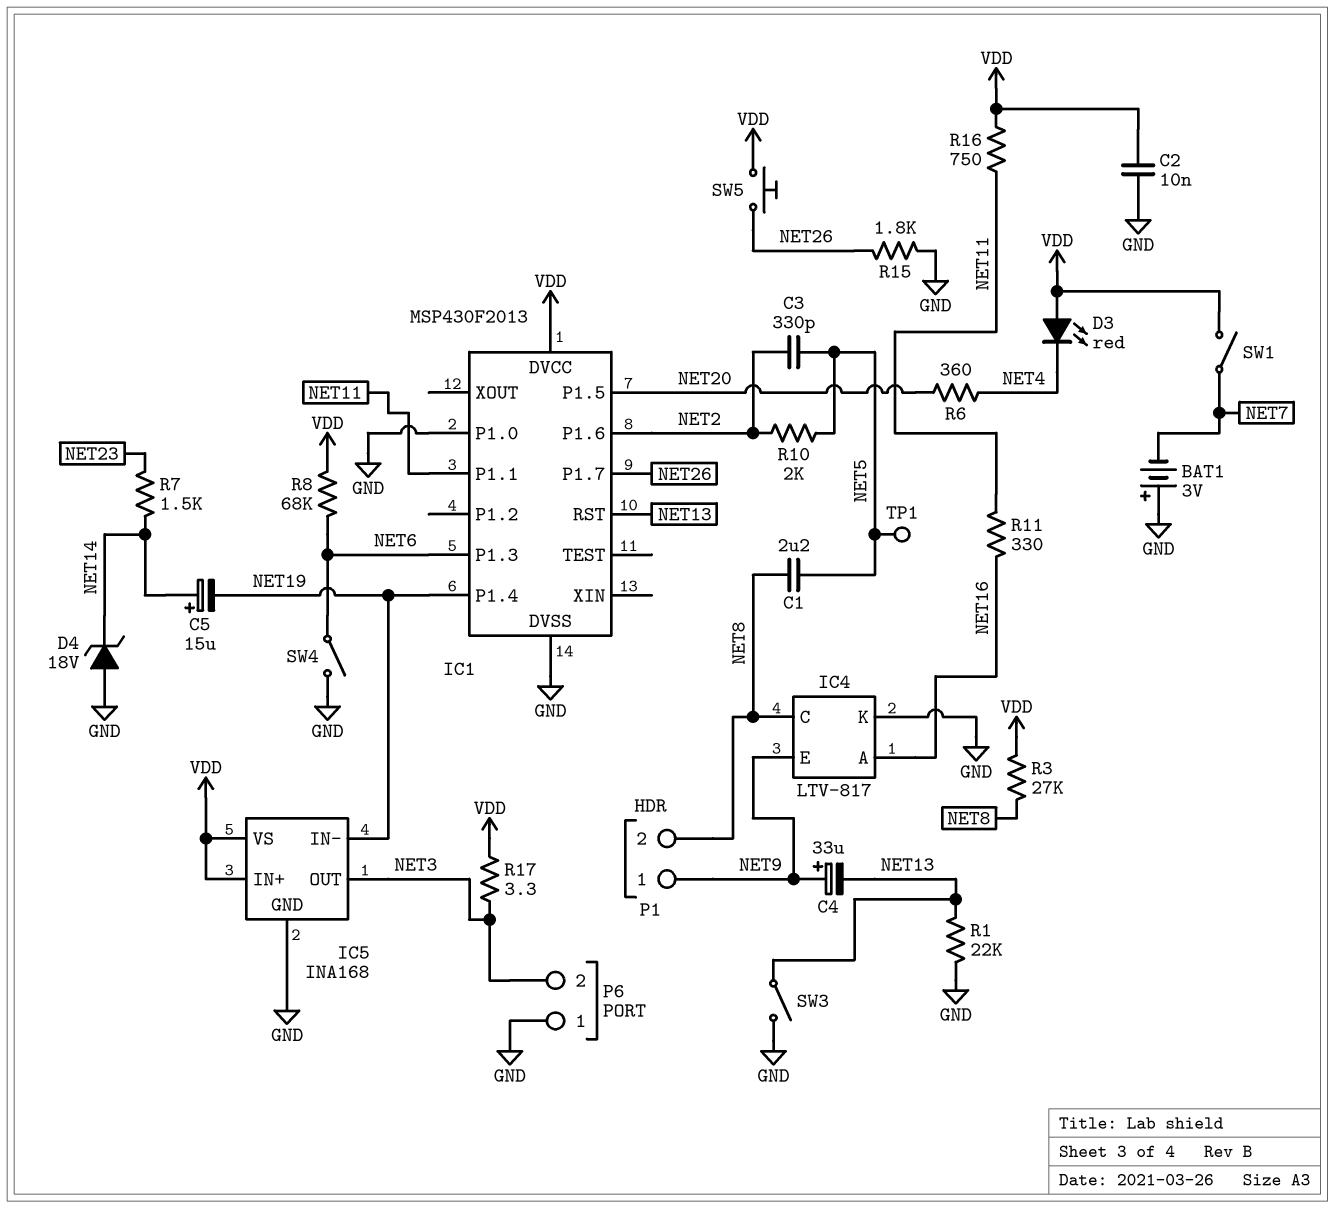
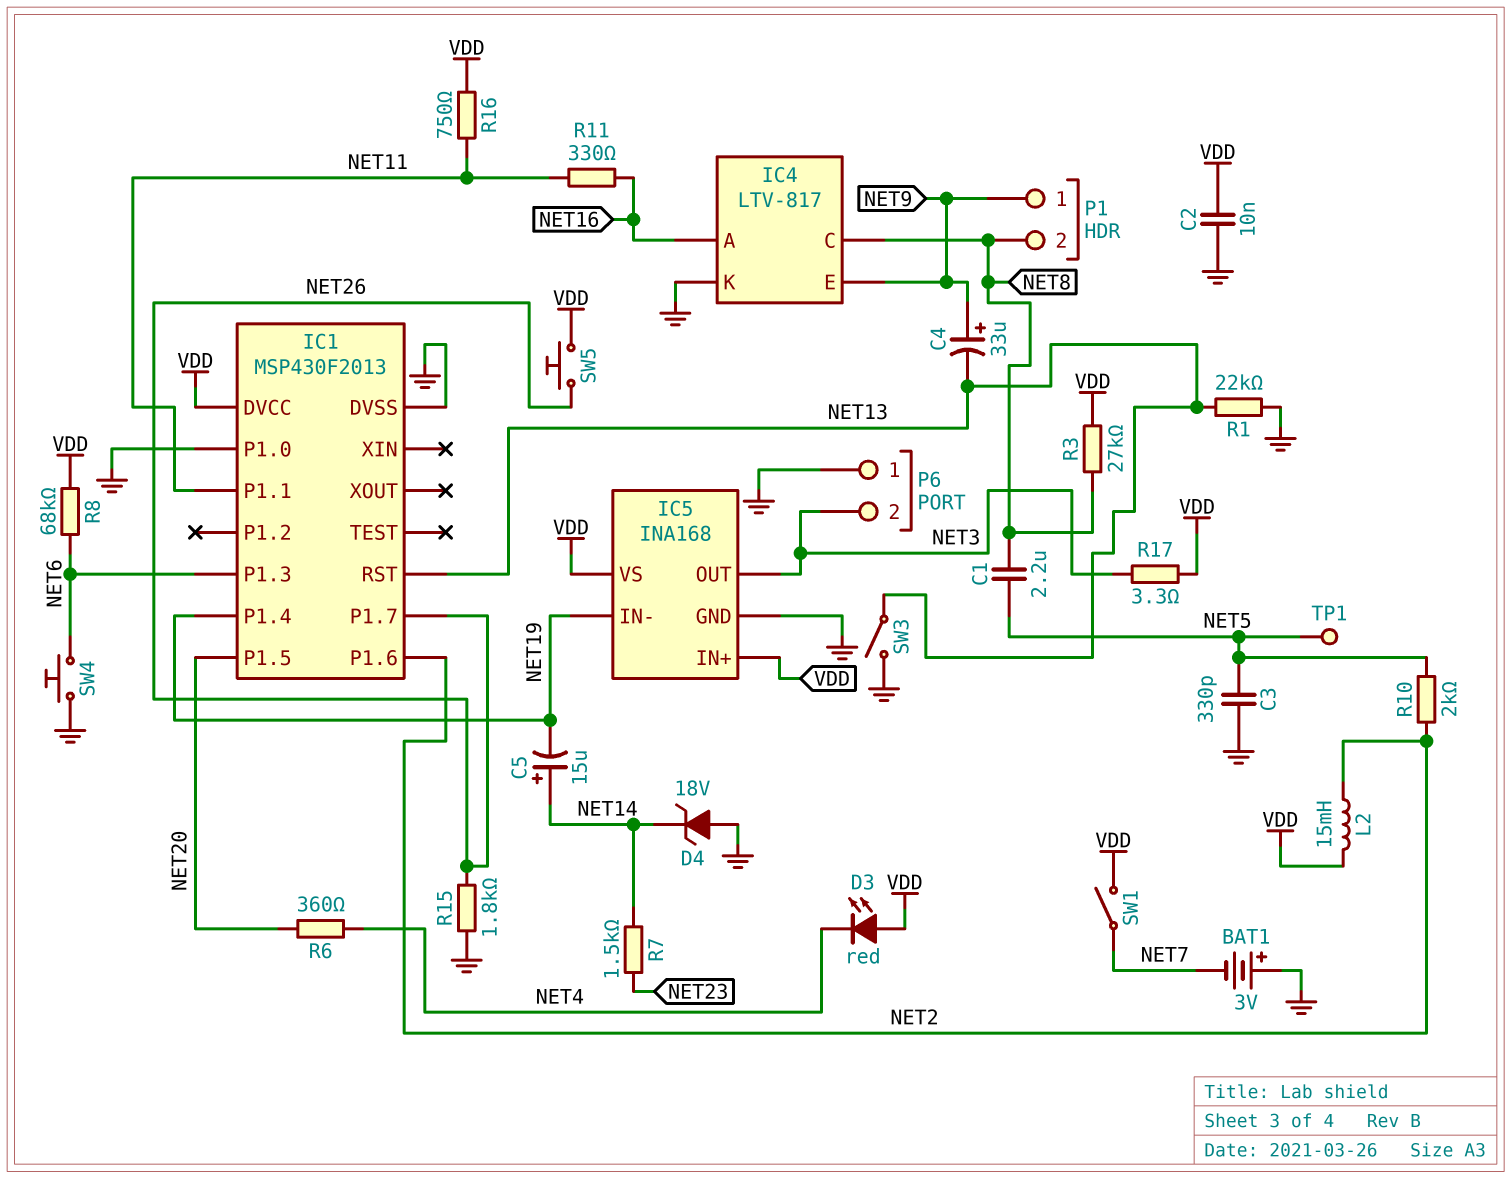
C3: 330pF (NET2, NET5) -> 330pF (GND, NET5)
L2: none -> 15mH (NET2, VDD)
SW4: switch (GND, NET6) -> button (GND, NET6)

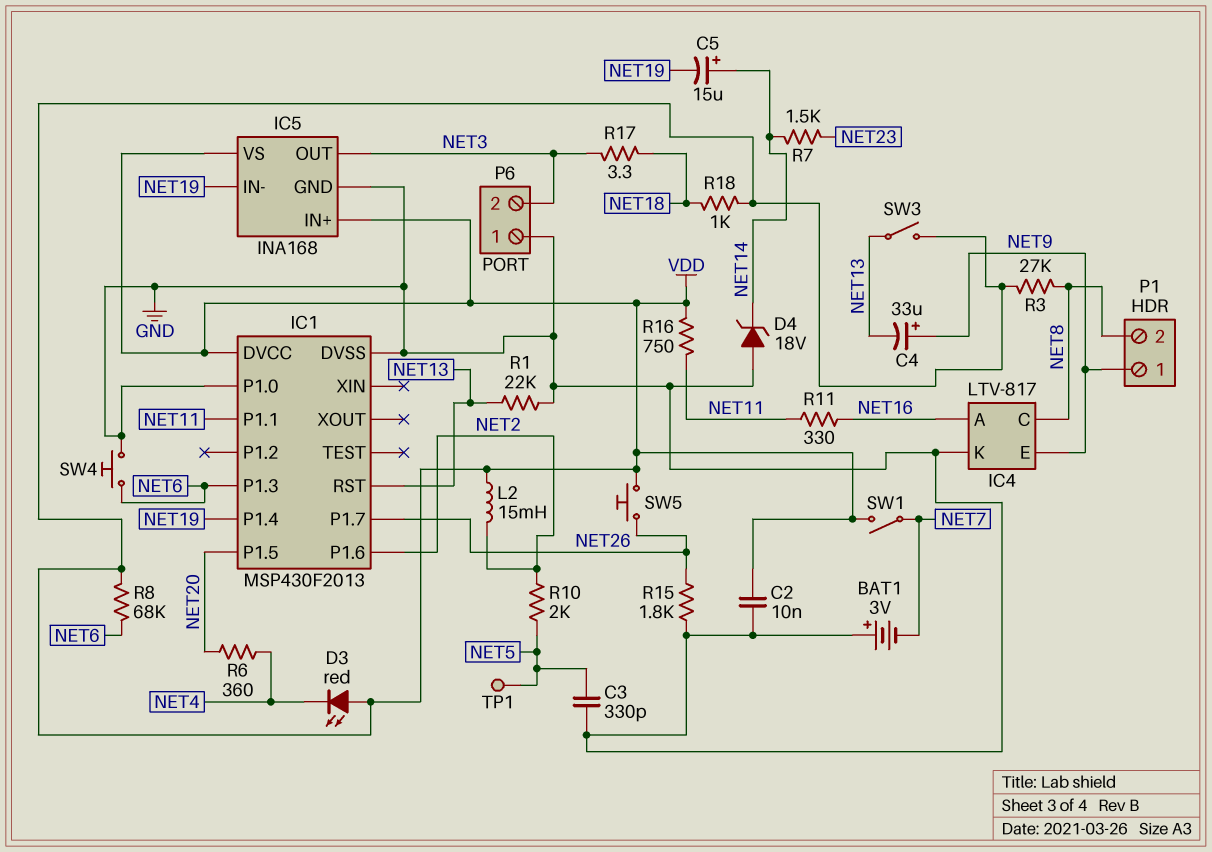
C1: 2.2uF (NET5, NET8) -> none
R17: 3.3 (NET3, VDD) -> 3.3 (NET3, NET18)
R18: none -> 1k (NET18, VDD)
SW3: switch (GND, NET13) -> switch (NET13, VDD)

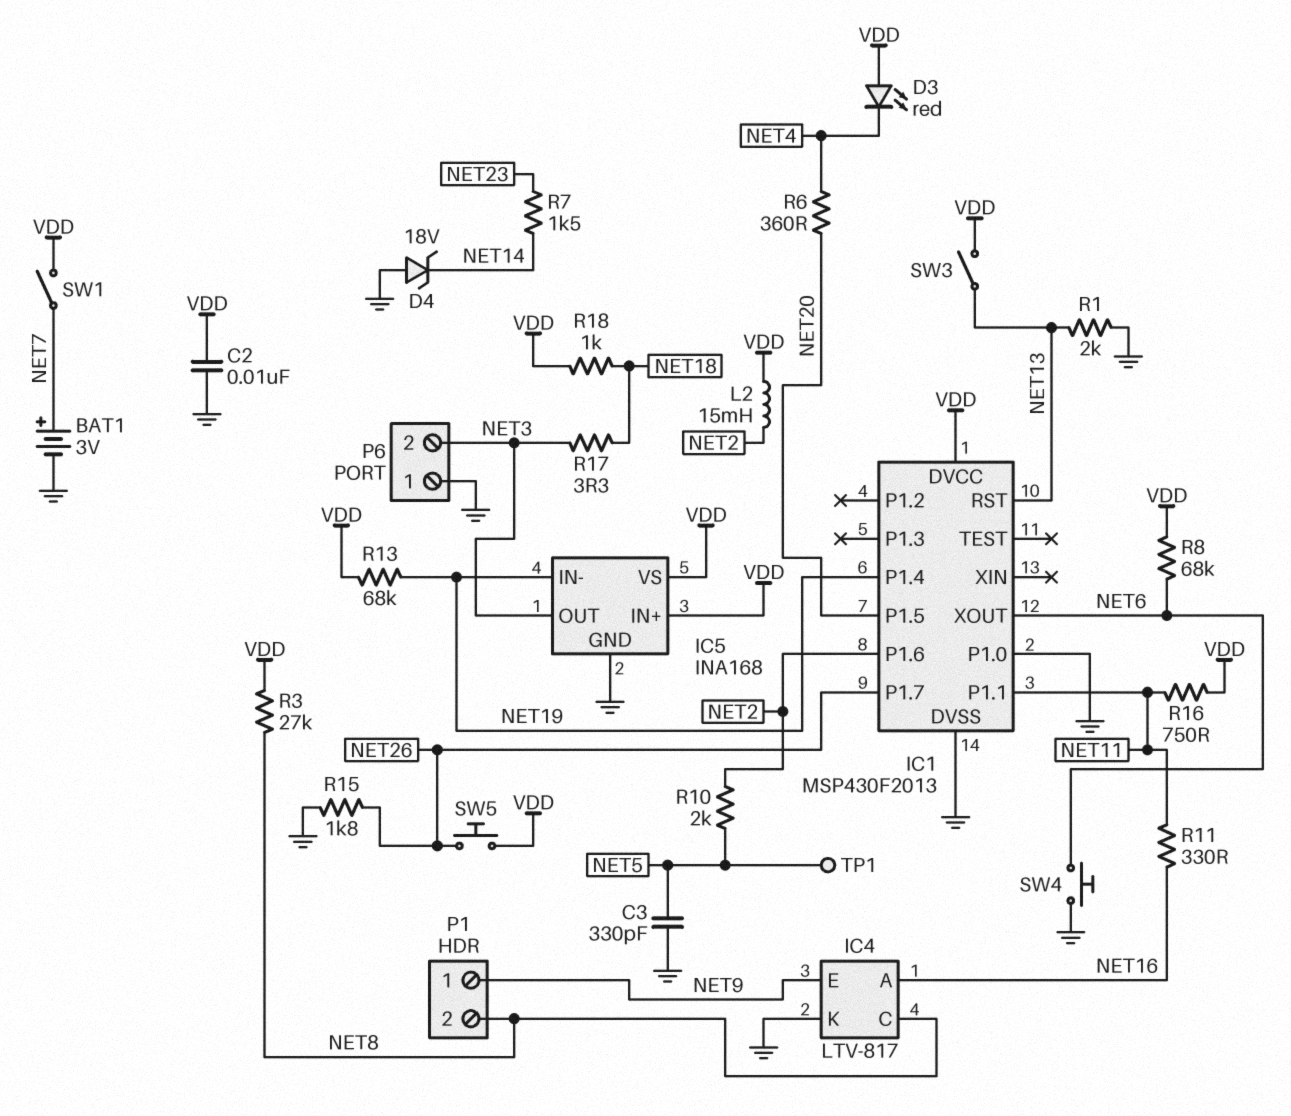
BAT1: 3V (plus GND, minus NET7) -> 3V (plus NET7, minus GND)
C4: 33uF (plus NET9, minus NET13) -> none
C5: 15uF (plus NET14, minus NET19) -> none
IC1 pin P1.3: NET6 -> none
IC1 pin XOUT: none -> NET6
R1: 22k (GND, NET13) -> 2k (GND, NET13)
R13: none -> 68k (NET19, VDD)

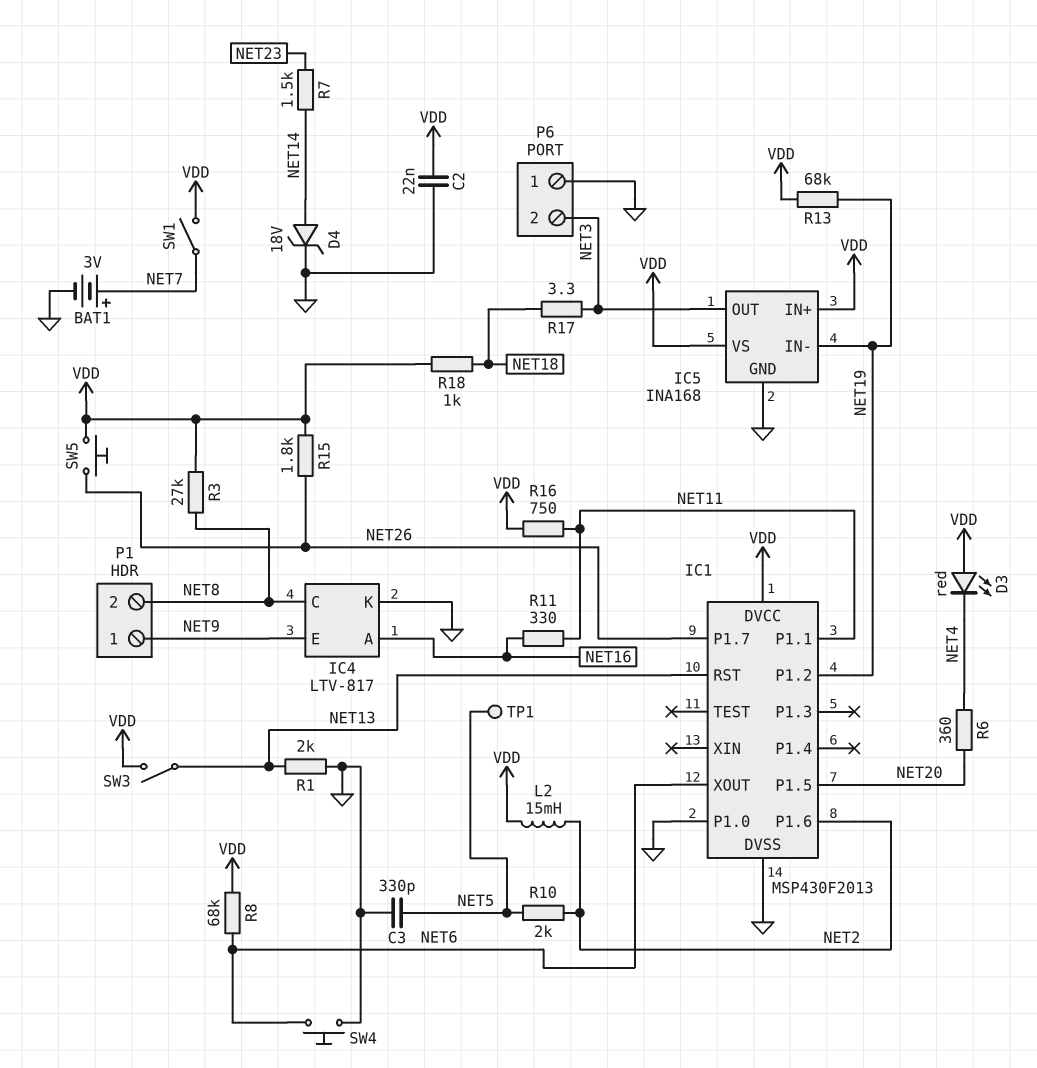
C2: 10nF (GND, VDD) -> 22nF (GND, VDD)
D4: zener 18V (A GND, K NET14) -> zener 18V (A NET14, K GND)
IC1 pin P1.2: none -> NET19
IC1 pin P1.4: NET19 -> none
R15: 1.8k (GND, NET26) -> 1.8k (NET26, VDD)

